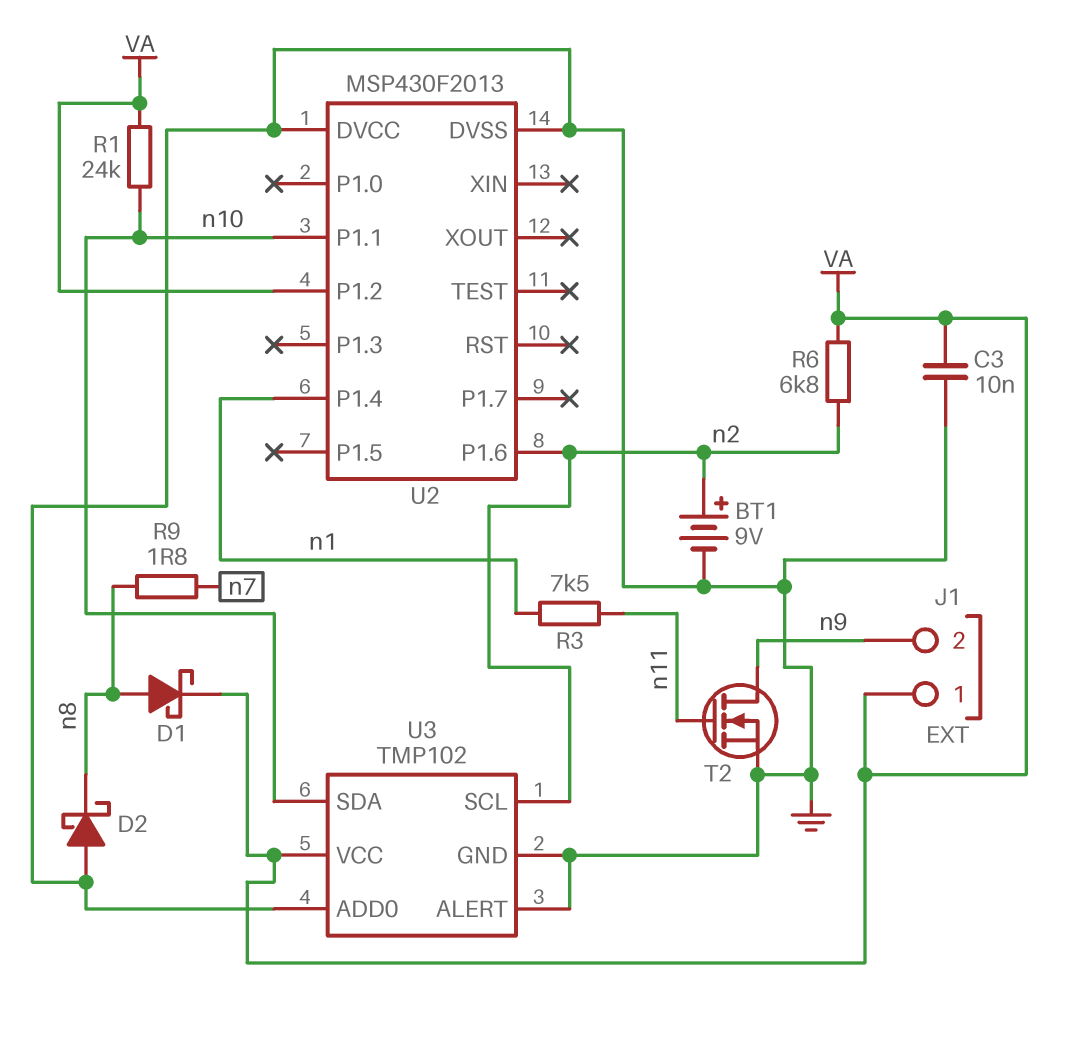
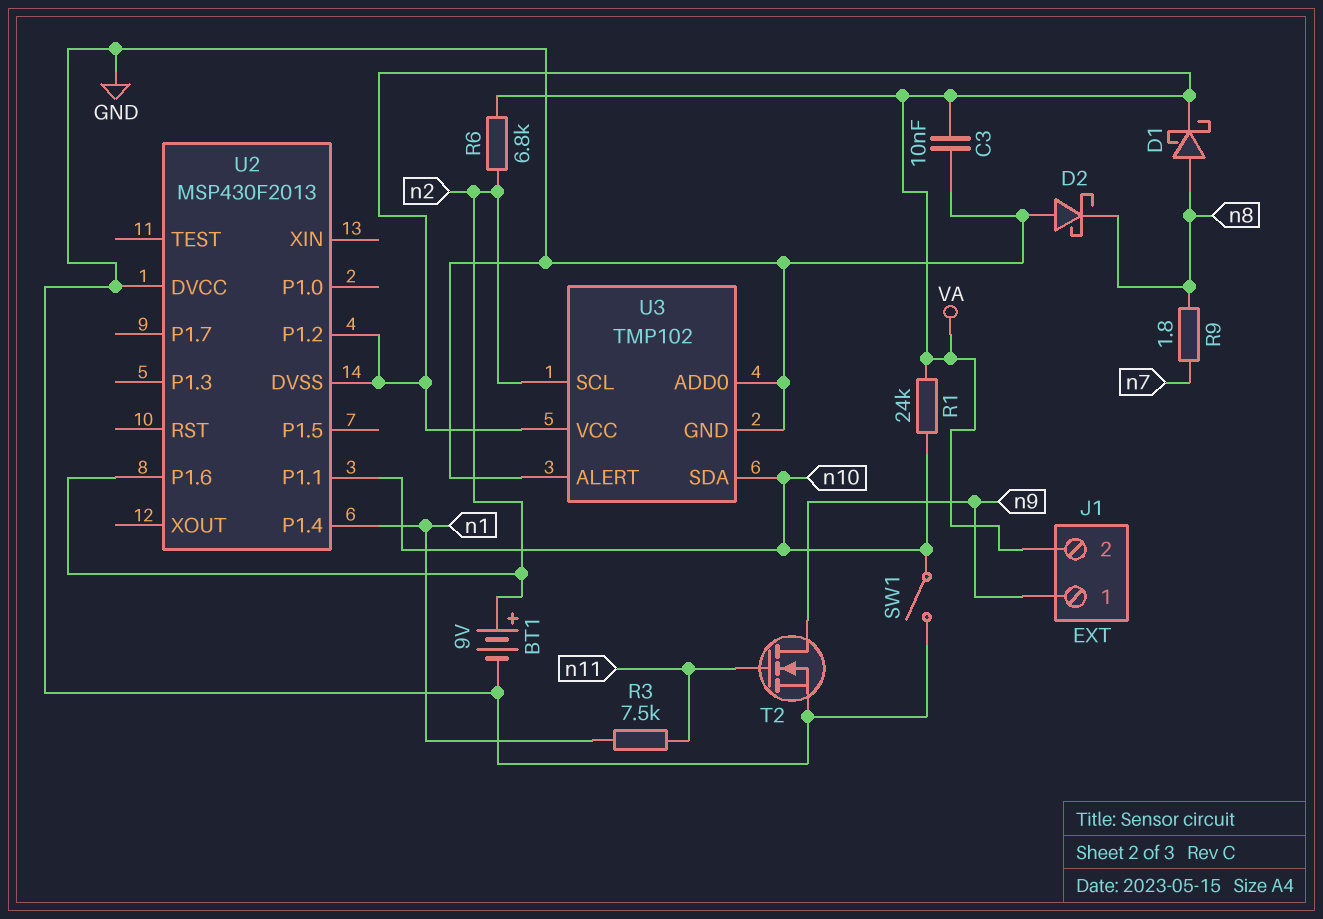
J1 pin 1: VA -> n9
J1 pin 2: n9 -> VA
SW1: none -> switch (GND, n10)
U2 pin DVSS: GND -> VA

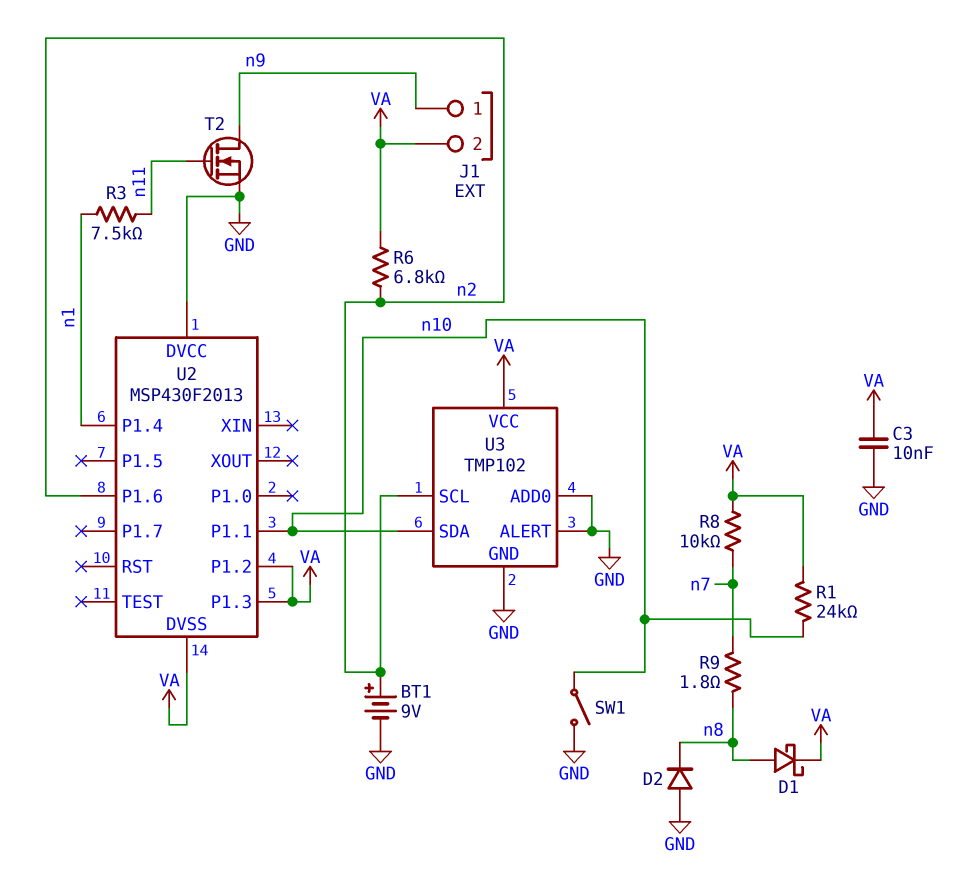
D2: schottky (A GND, K n8) -> diode (A GND, K n8)
R8: none -> 10k (VA, n7)
U2 pin P1.3: none -> VA

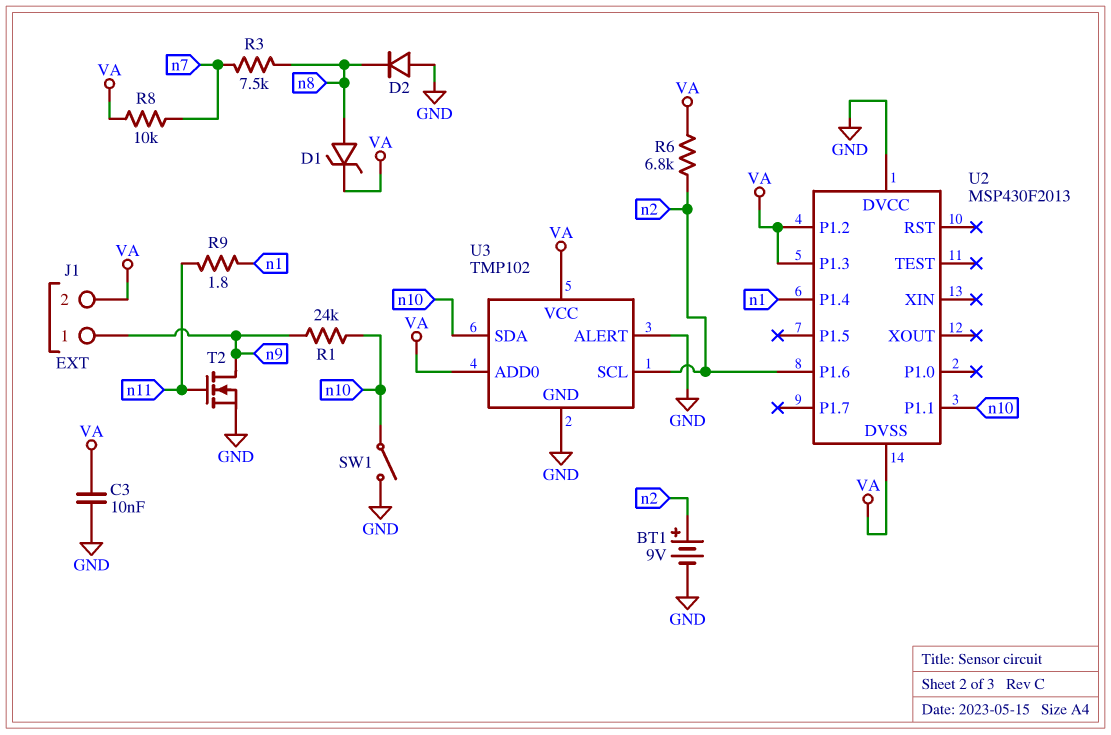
D1: schottky (A n8, K VA) -> zener (A n8, K VA)
R1: 24k (VA, n10) -> 24k (n9, n10)
R3: 7.5k (n1, n11) -> 7.5k (n7, n8)
R9: 1.8 (n7, n8) -> 1.8 (n1, n11)
U3 pin ADD0: GND -> VA

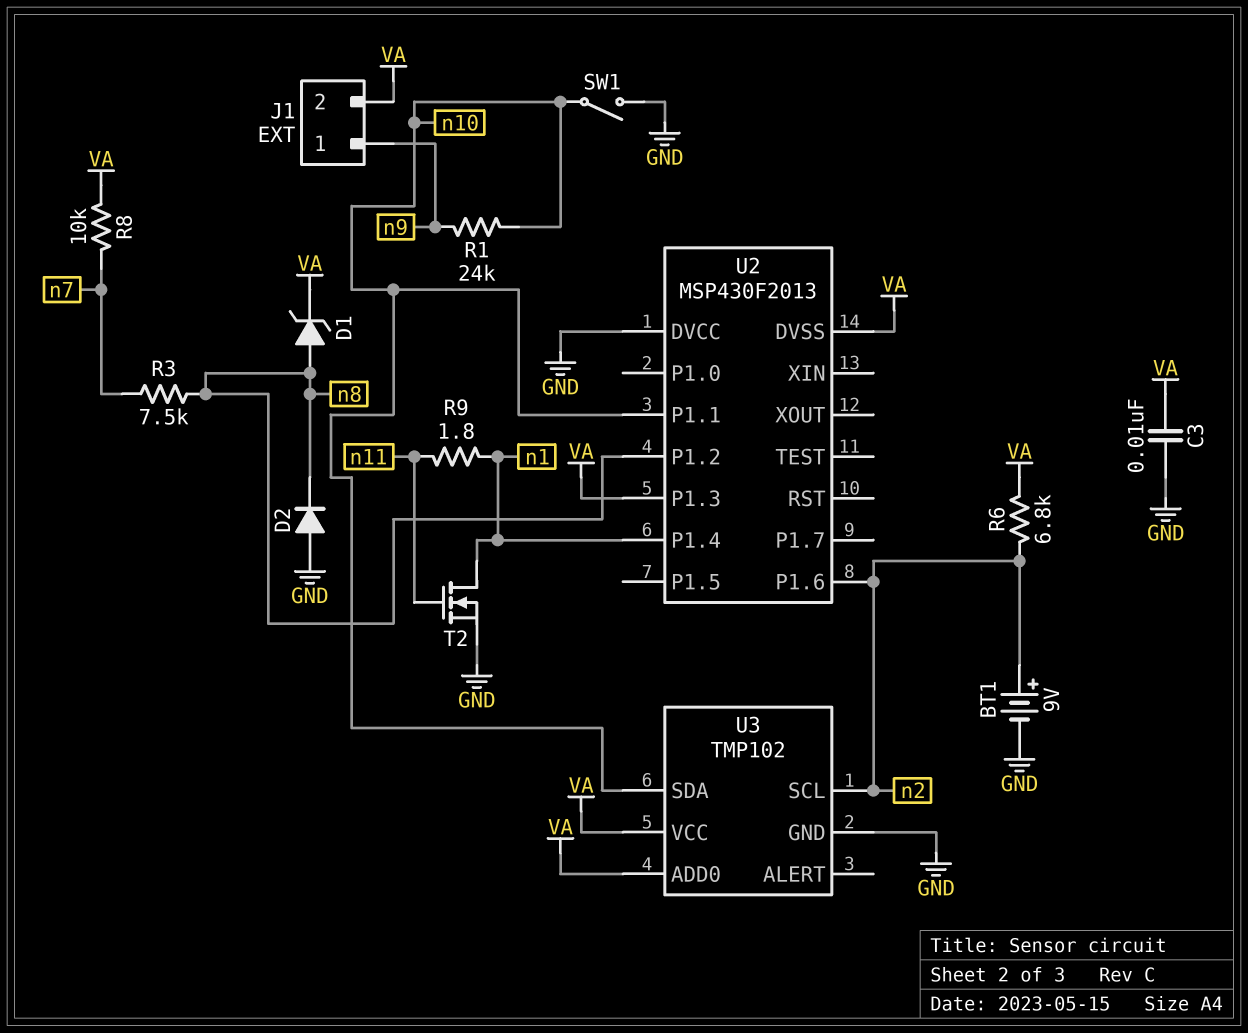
T2: NMOS (G n11, D n9, S GND) -> NMOS (G n11, D n1, S GND)
U2 pin P1.2: VA -> n8
U3 pin ALERT: GND -> none

